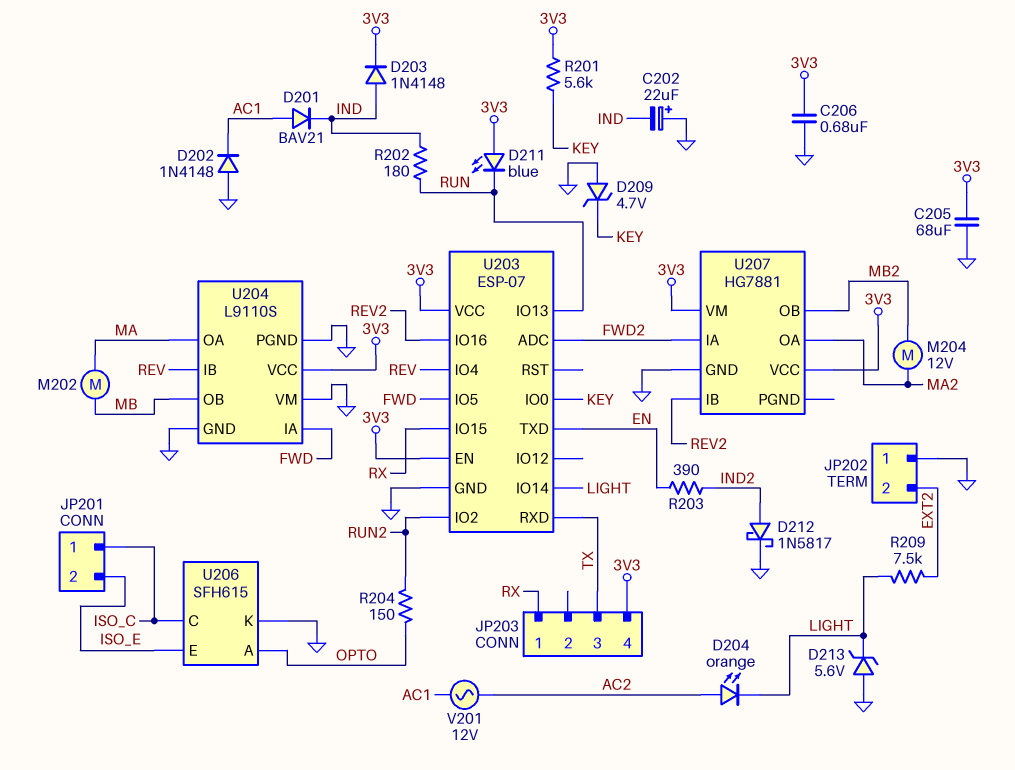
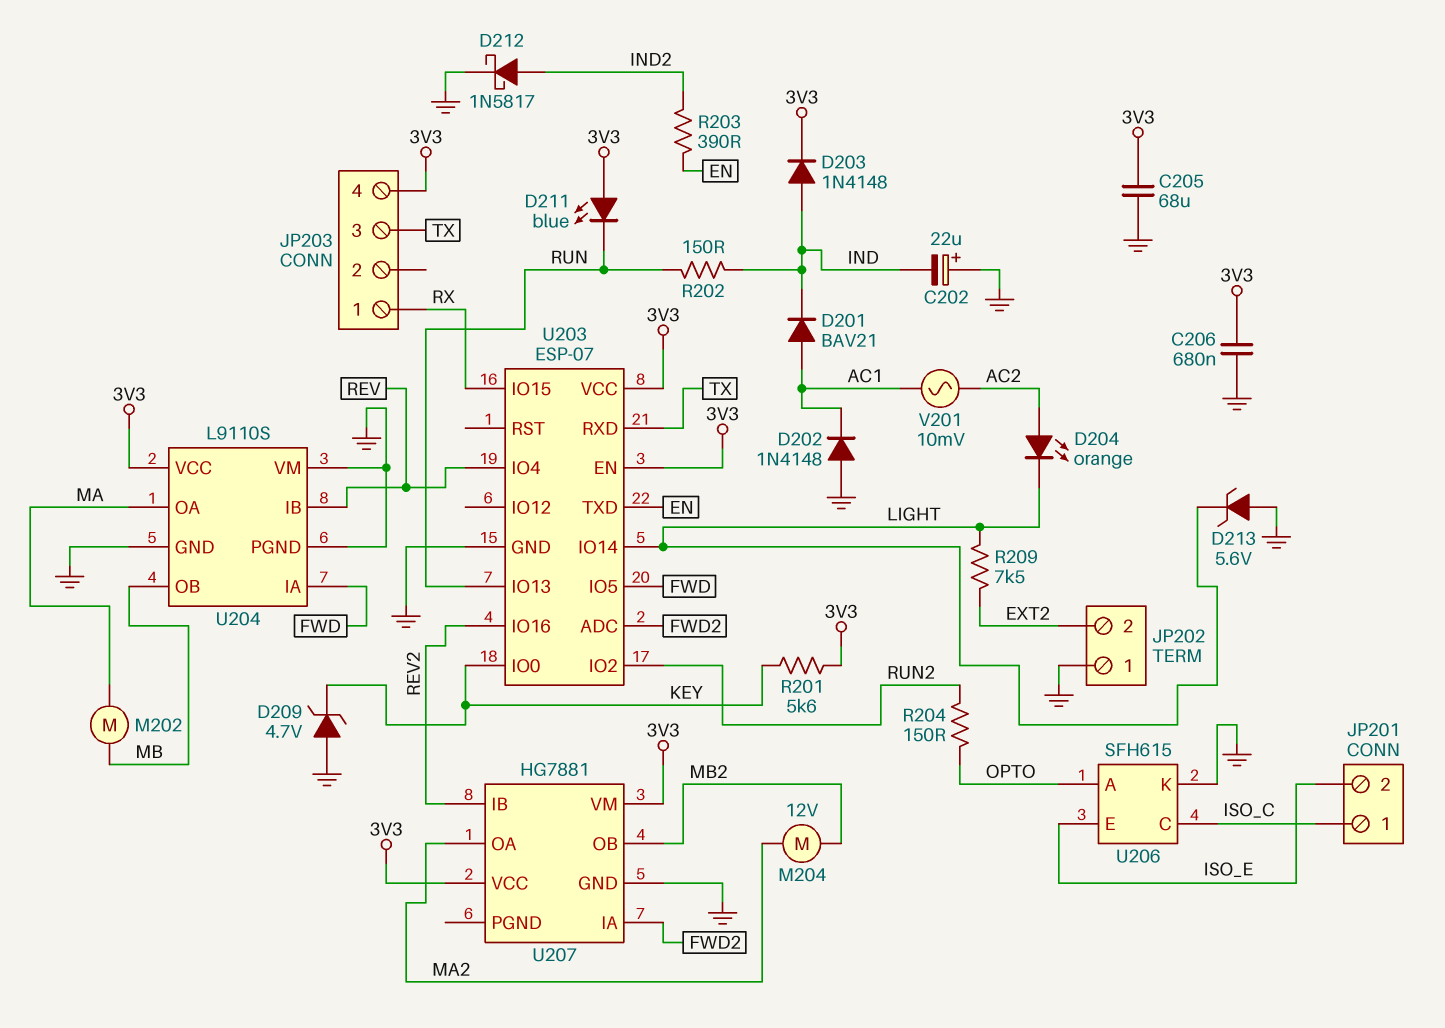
R202: 180 (IND, RUN) -> 150 (IND, RUN)
V201: AC 12V (AC1, AC2) -> AC 10mV (AC1, AC2)

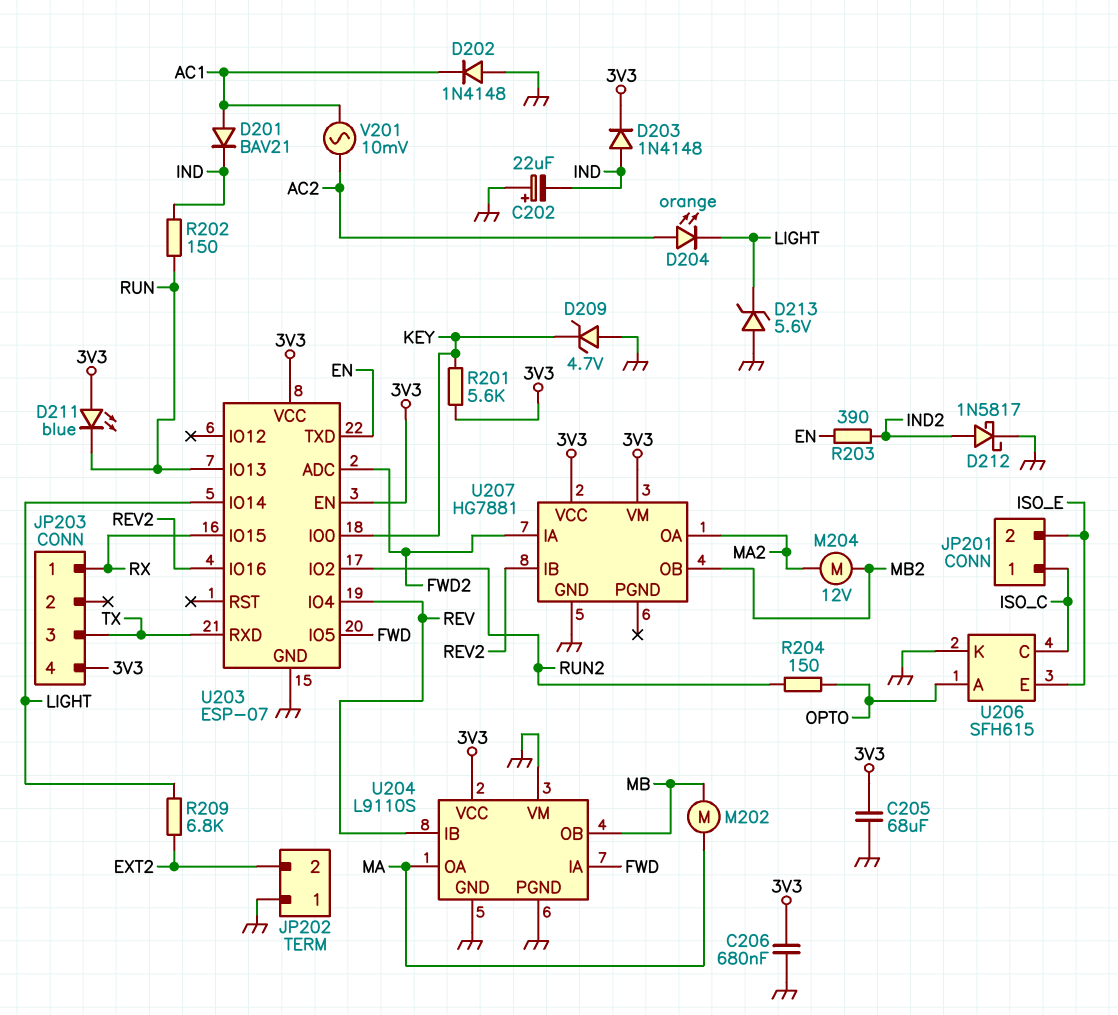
R209: 7.5k (EXT2, LIGHT) -> 6.8k (EXT2, LIGHT)

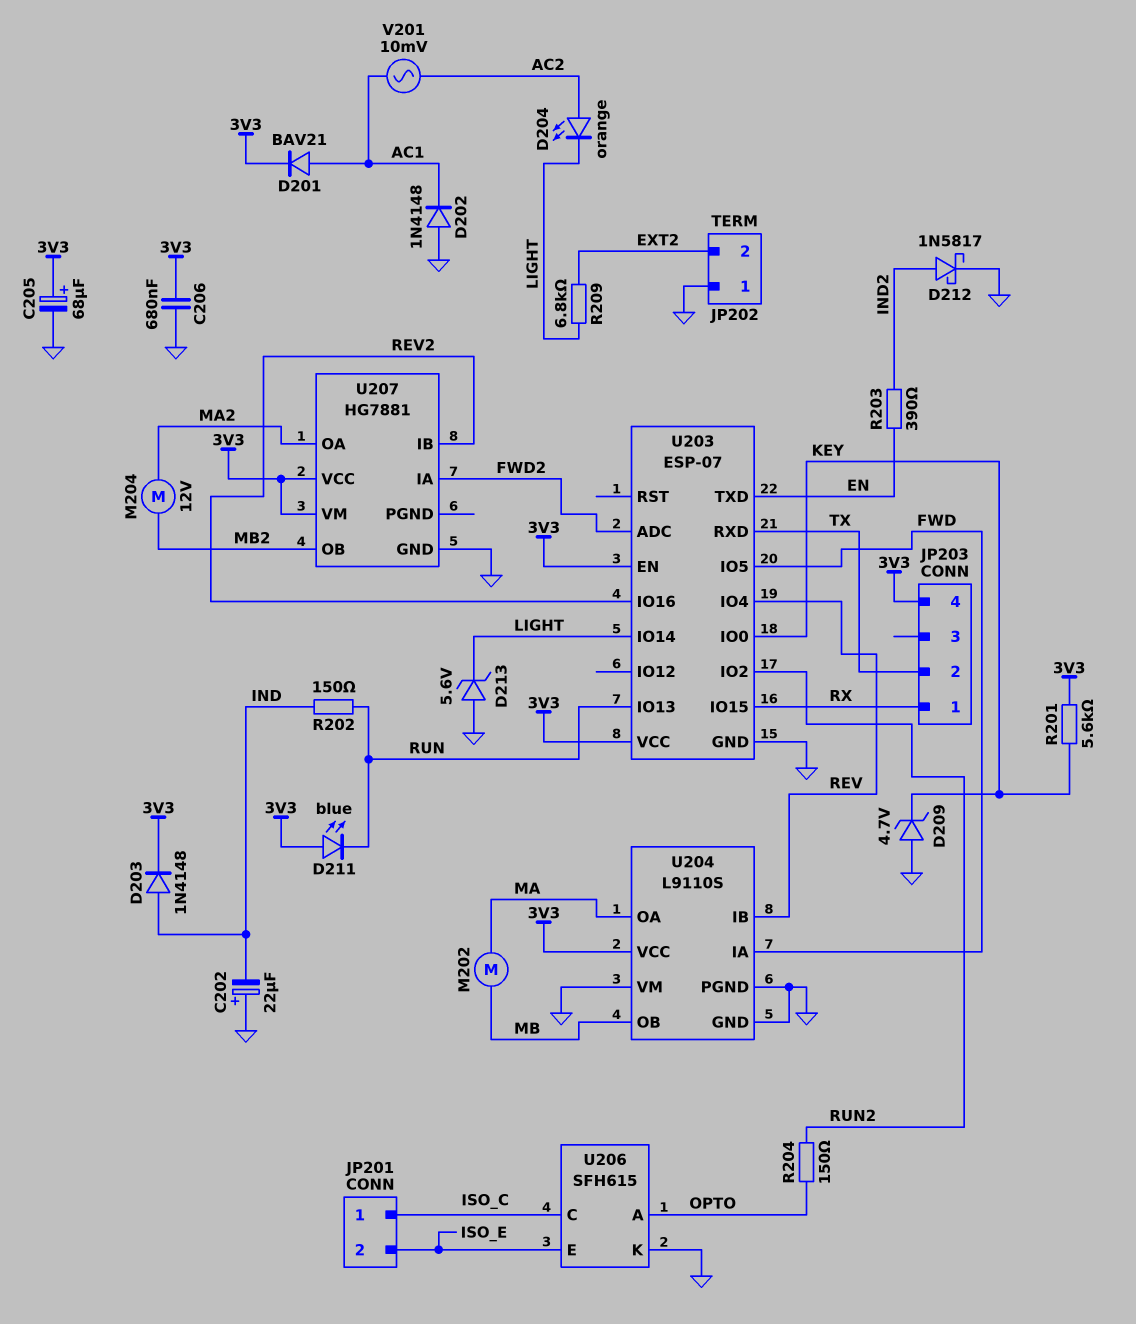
C205: 68uF (3V3, GND) -> 68uF (plus 3V3, minus GND)
D201: diode BAV21 (A AC1, K IND) -> diode BAV21 (A AC1, K 3V3)
JP203 pin 2: none -> TX
JP203 pin 3: TX -> none

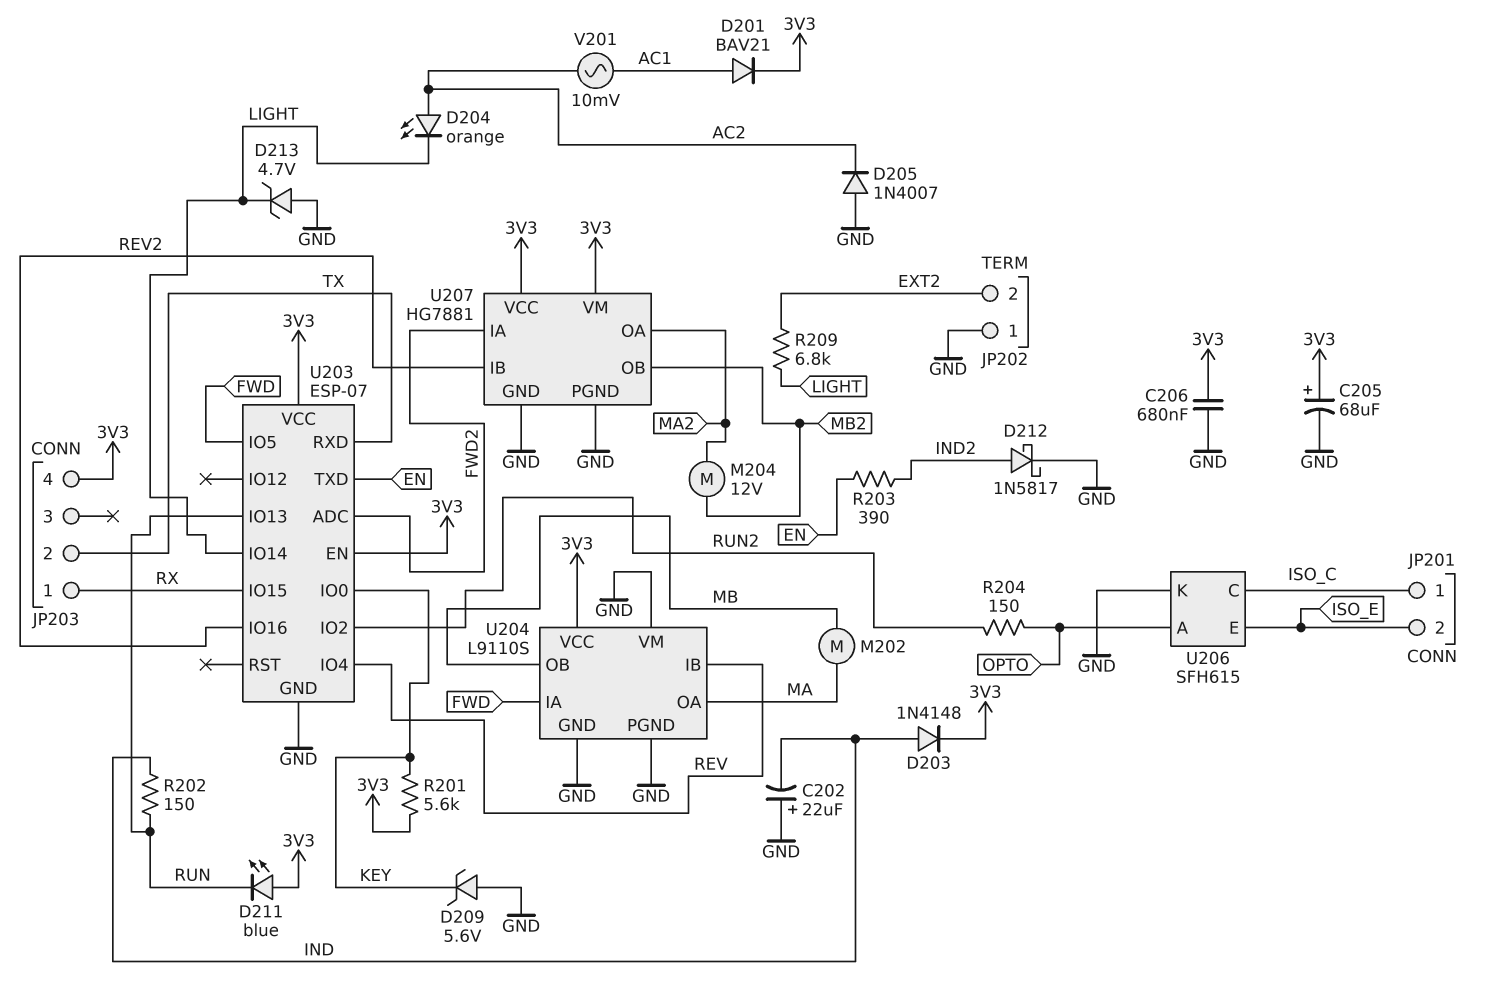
D202: diode 1N4148 (A GND, K AC1) -> none
D205: none -> diode 1N4007 (A GND, K AC2)
D209: zener 4.7V (A GND, K KEY) -> zener 5.6V (A GND, K KEY)
D213: zener 5.6V (A GND, K LIGHT) -> zener 4.7V (A GND, K LIGHT)
U207 pin PGND: none -> GND

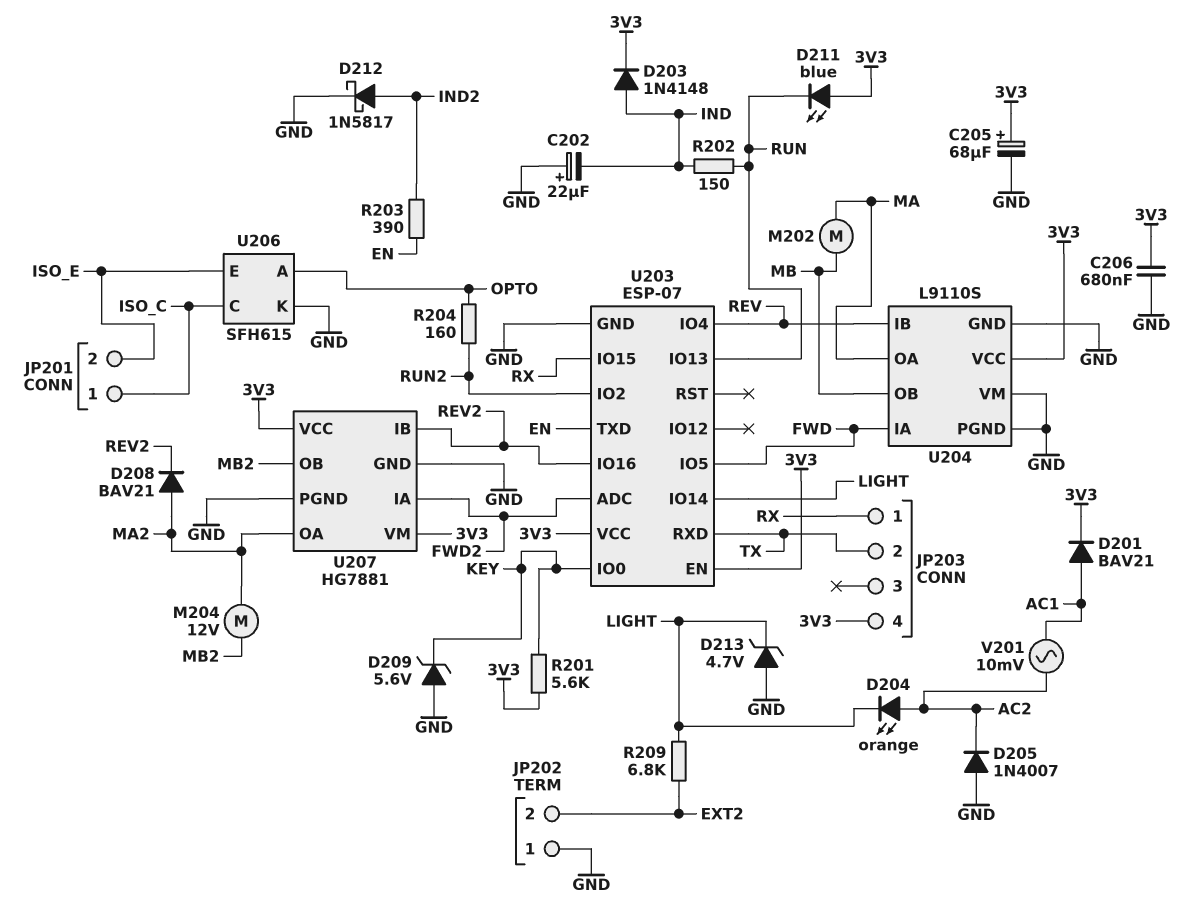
D208: none -> diode BAV21 (A MA2, K REV2)
R204: 150 (OPTO, RUN2) -> 160 (OPTO, RUN2)

